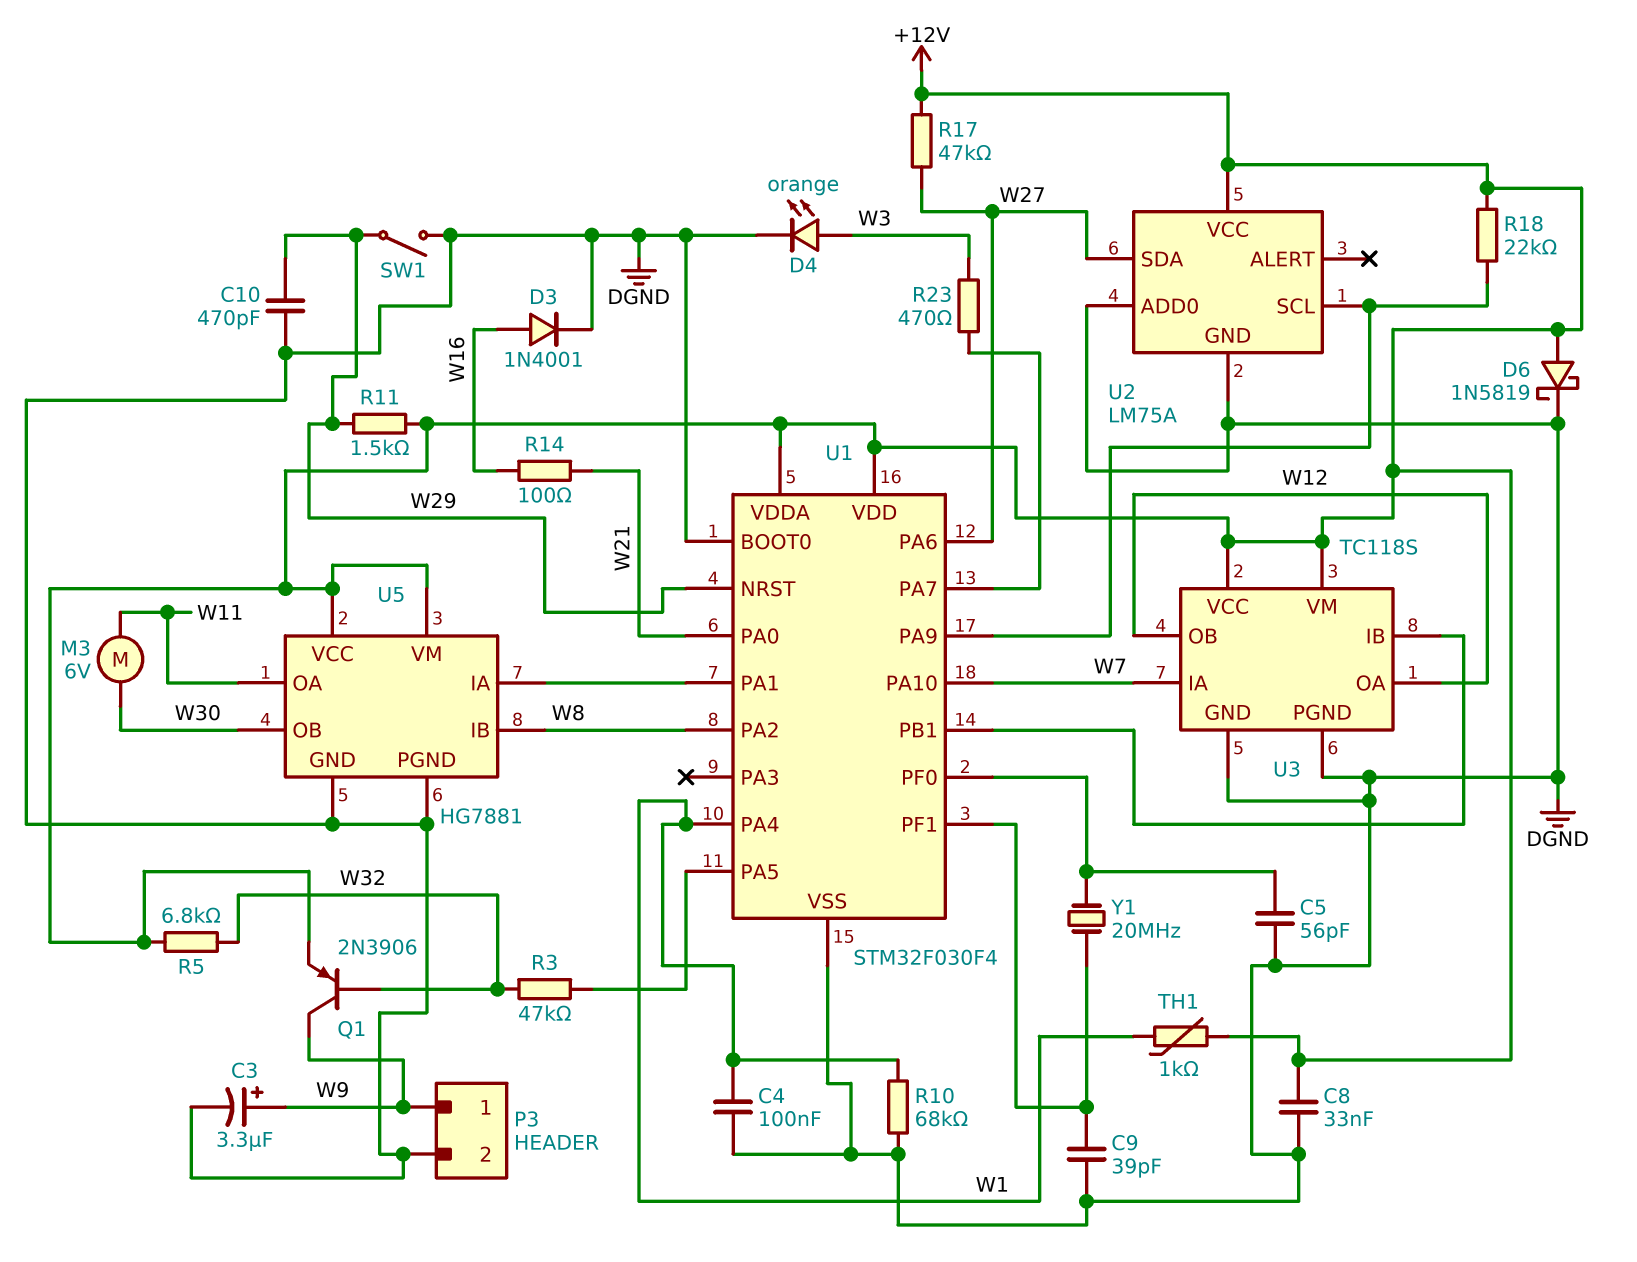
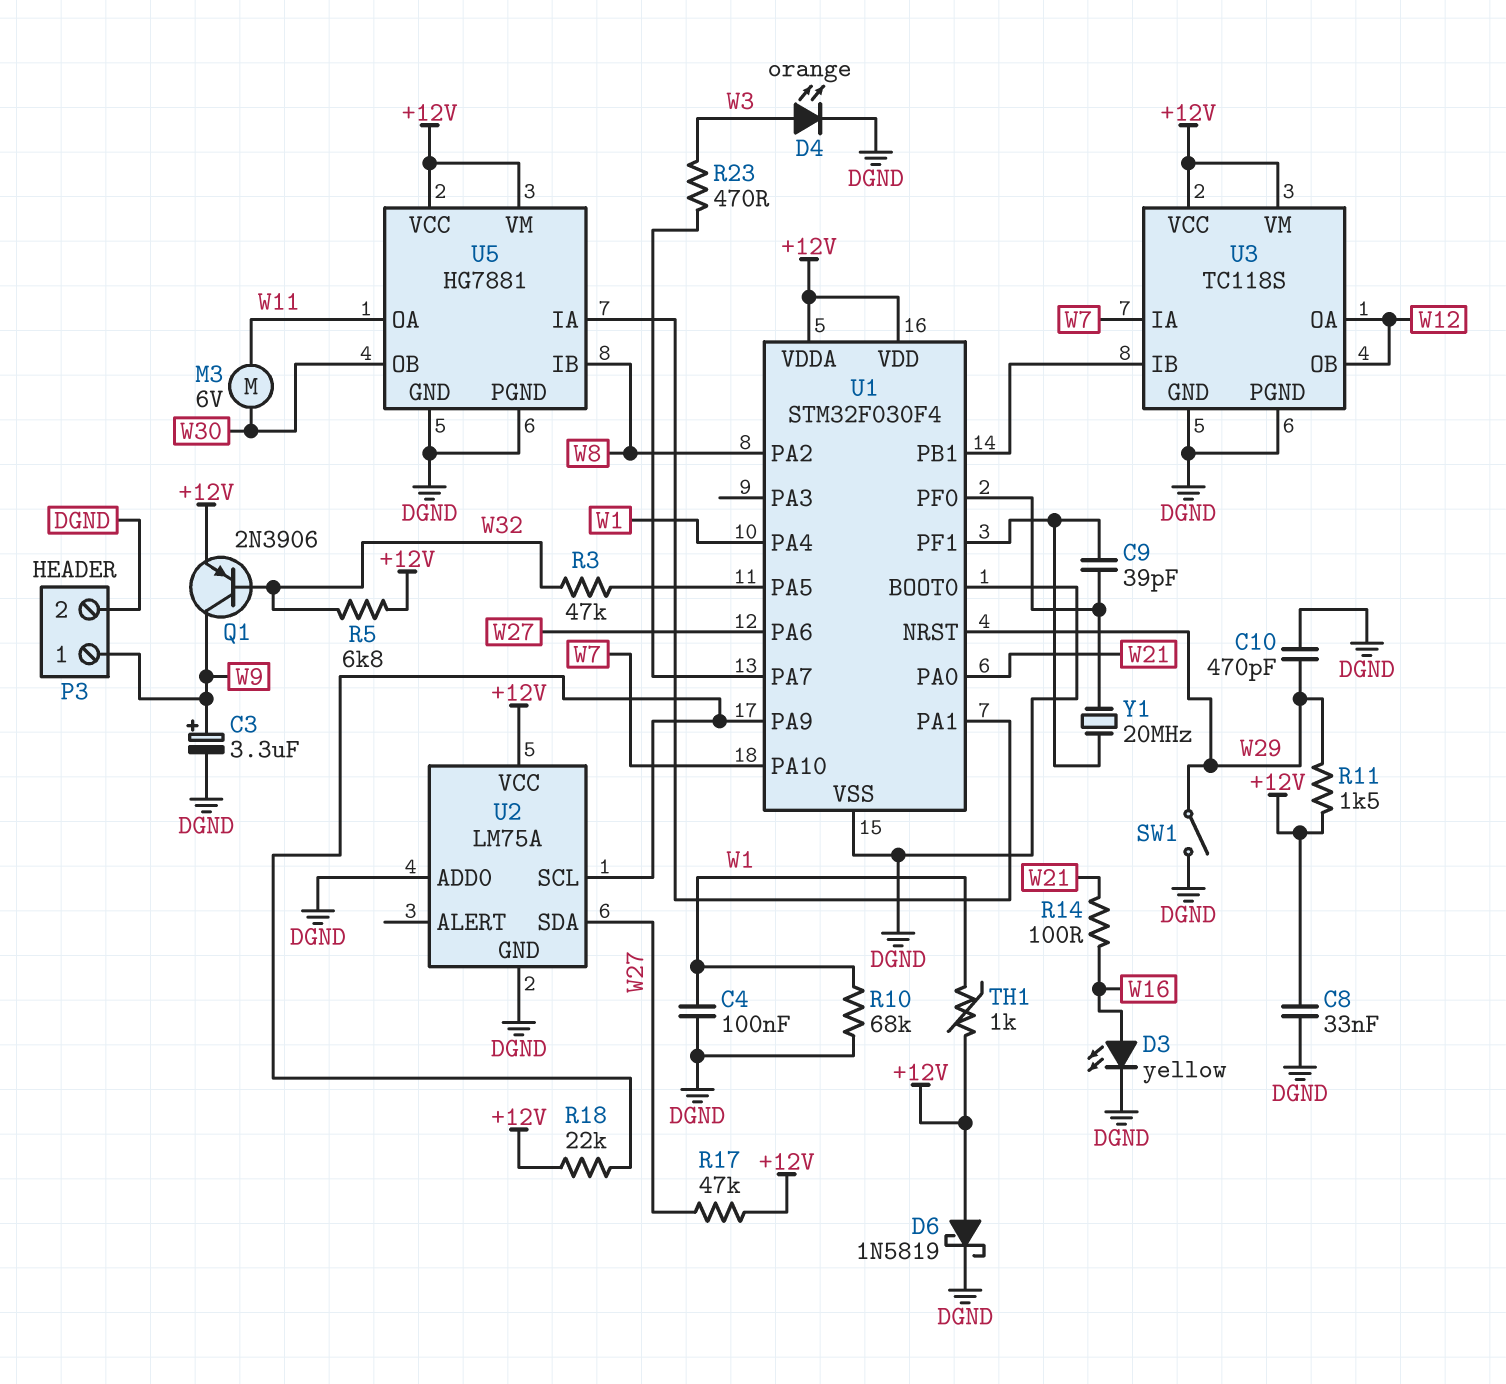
C5: 56pF (DGND, U1/PF0) -> none
C9: 39pF (DGND, U1/PF1) -> 39pF (U1/PF0, U1/PF1)
D3: diode 1N4001 (A W16, K DGND) -> LED yellow (A W16, K DGND)

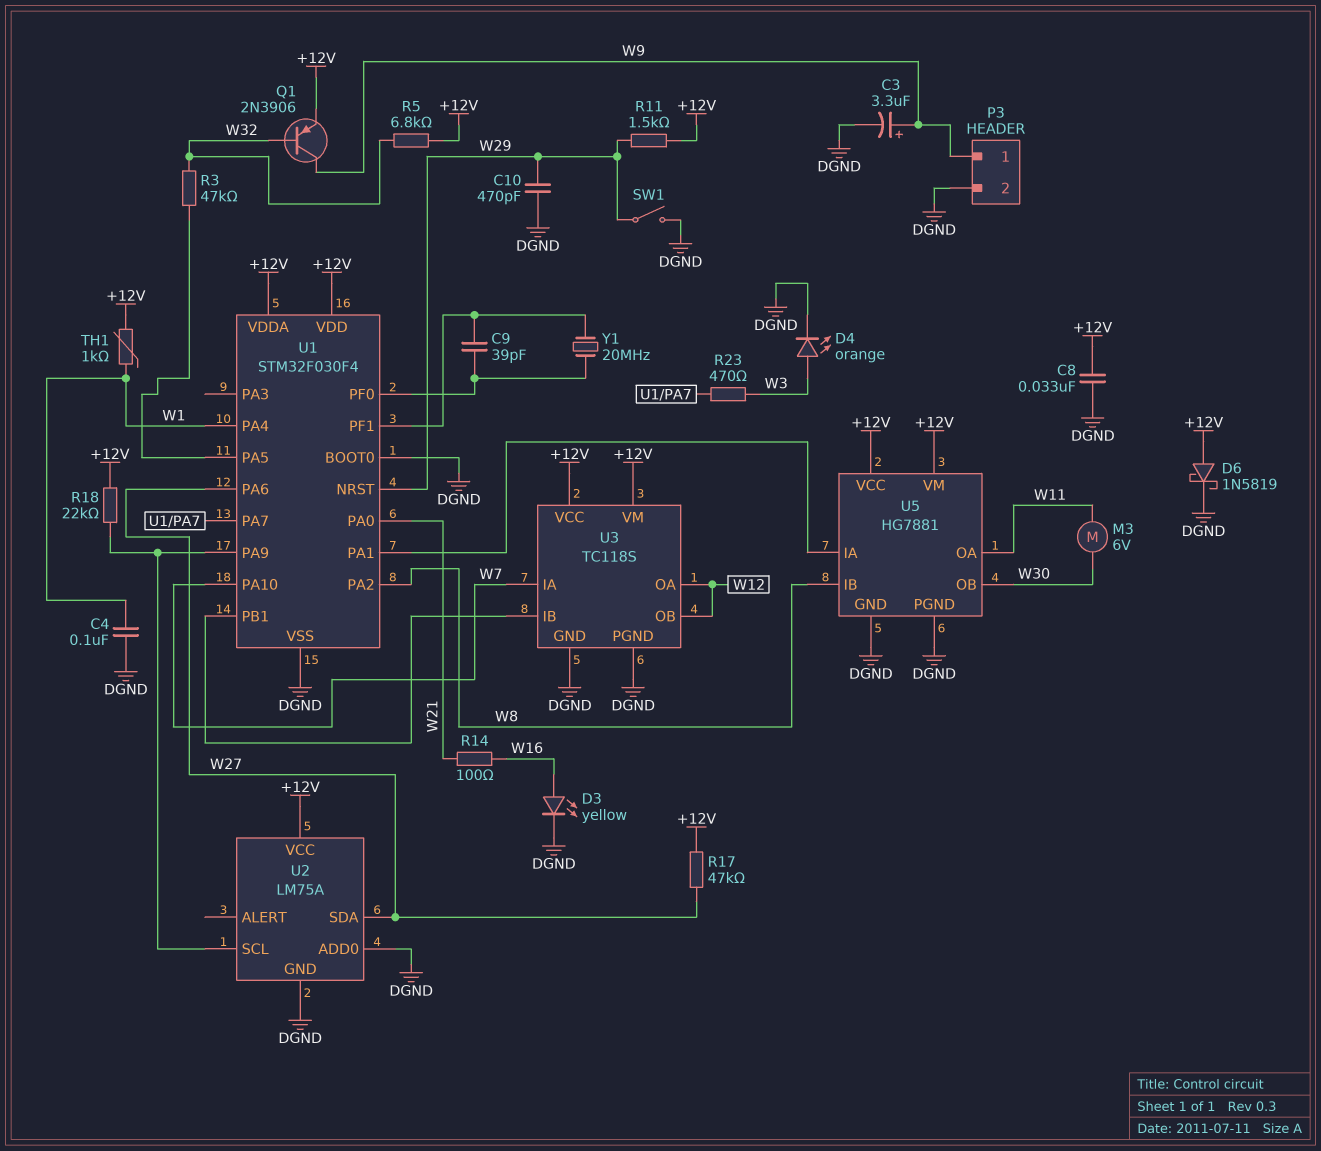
R10: 68k (DGND, W1) -> none

